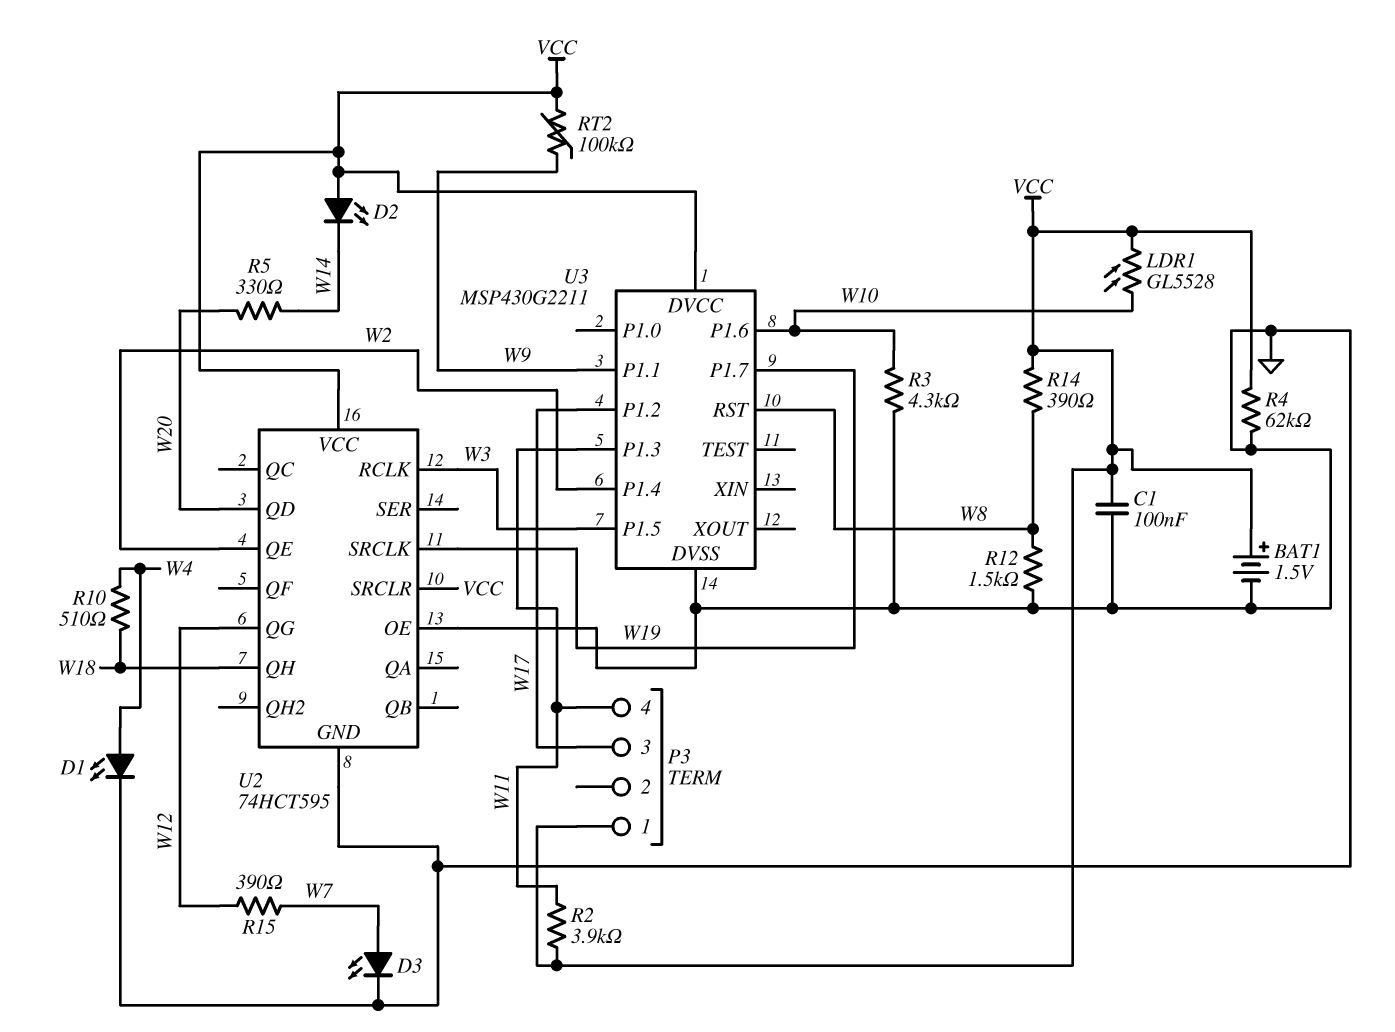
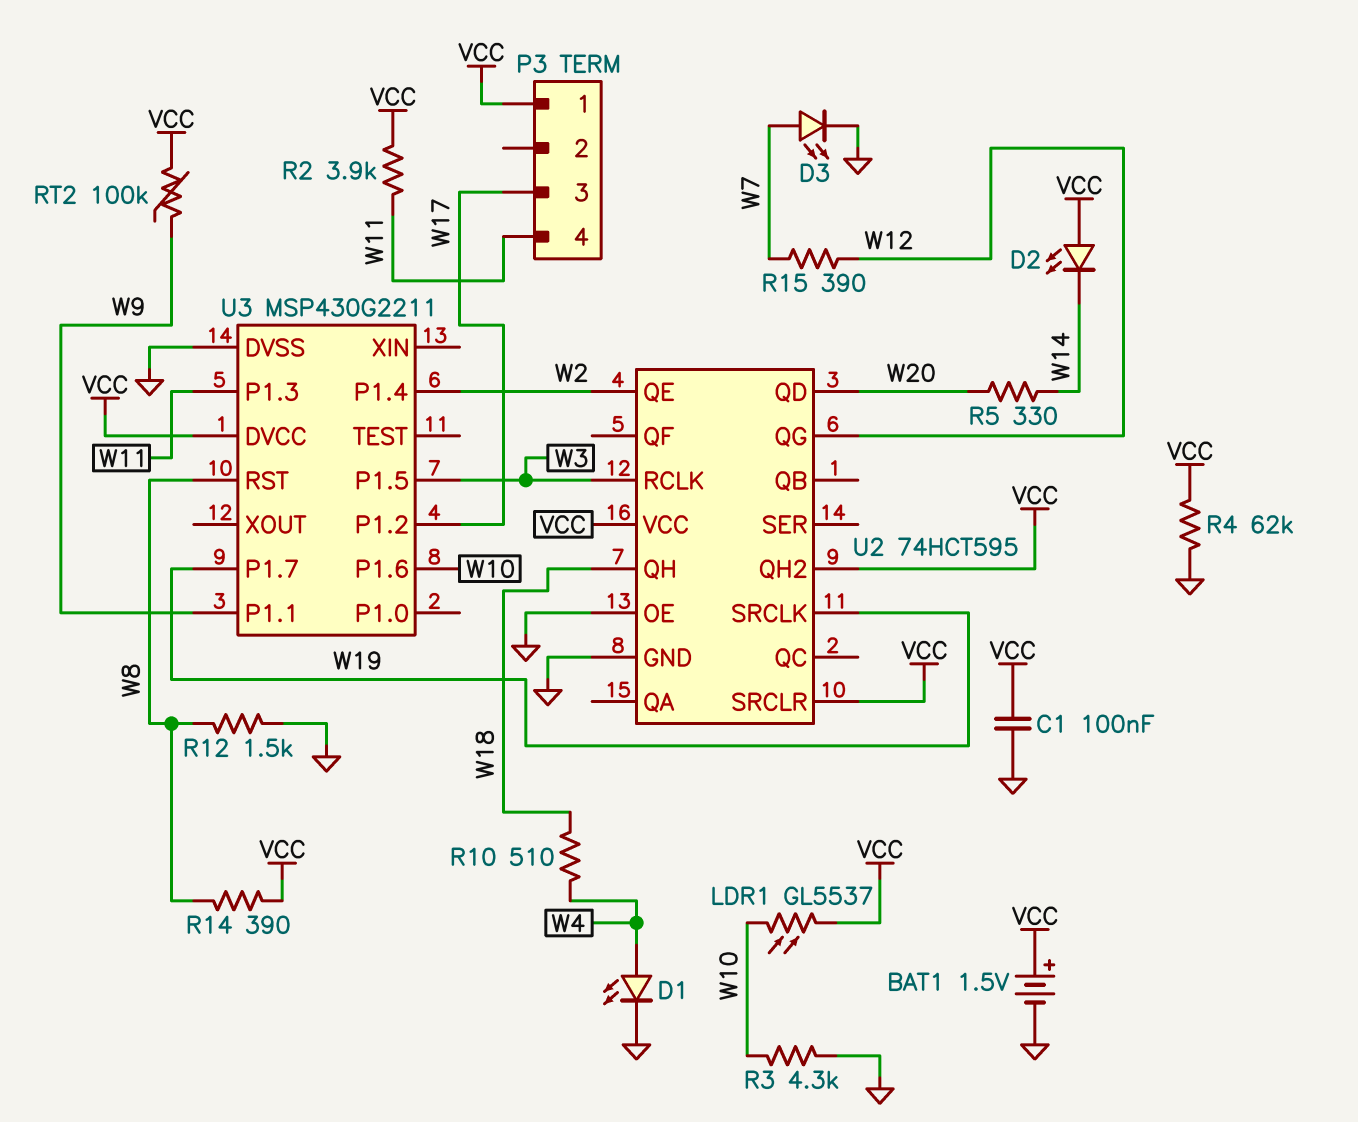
LDR1: GL5528 (VCC, W10) -> GL5537 (VCC, W10)
U2 pin QH2: none -> VCC

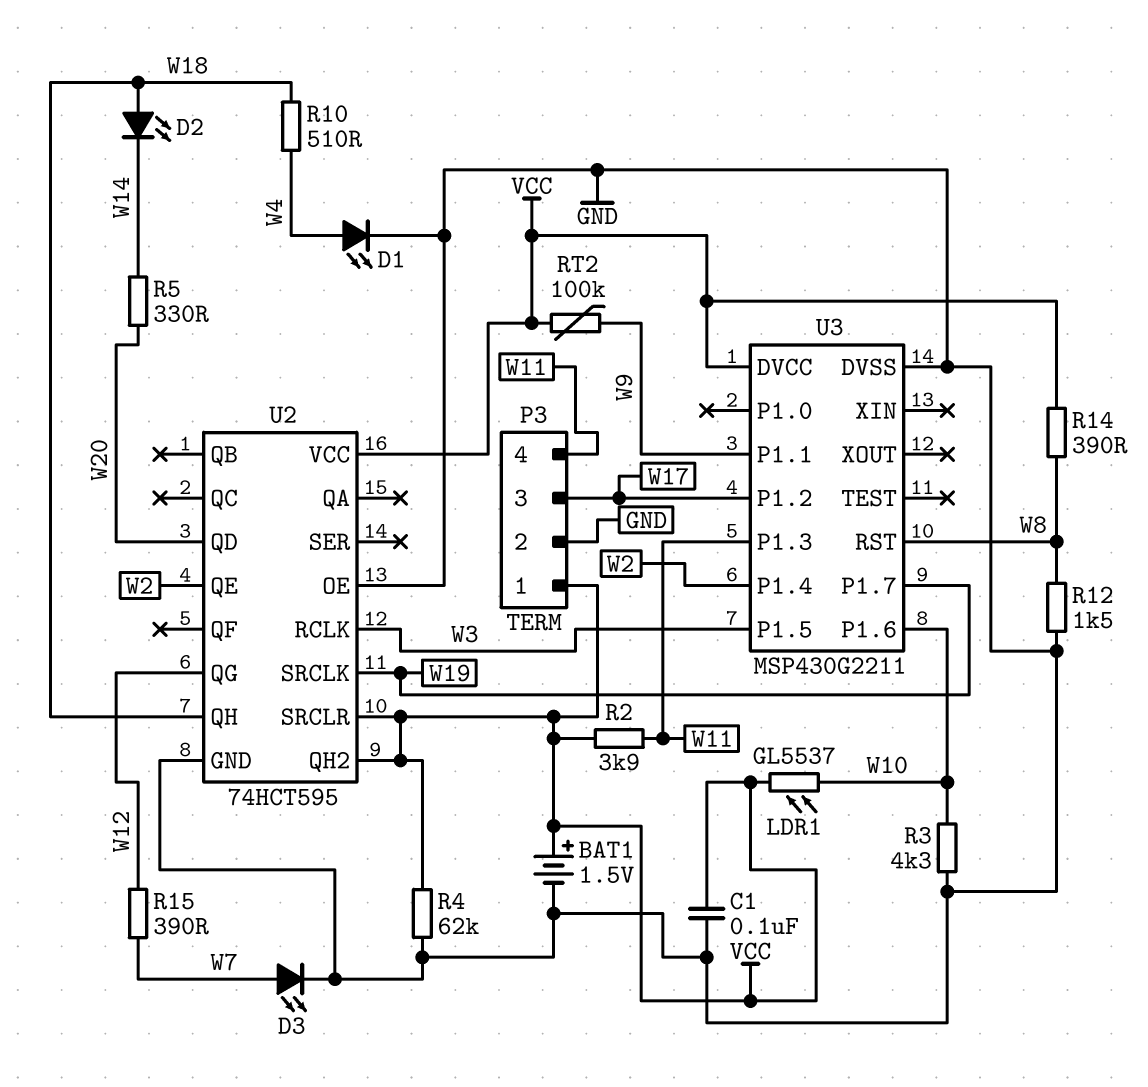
D2: LED (A VCC, K W14) -> LED (A W18, K W14)
P3 pin 2: none -> GND

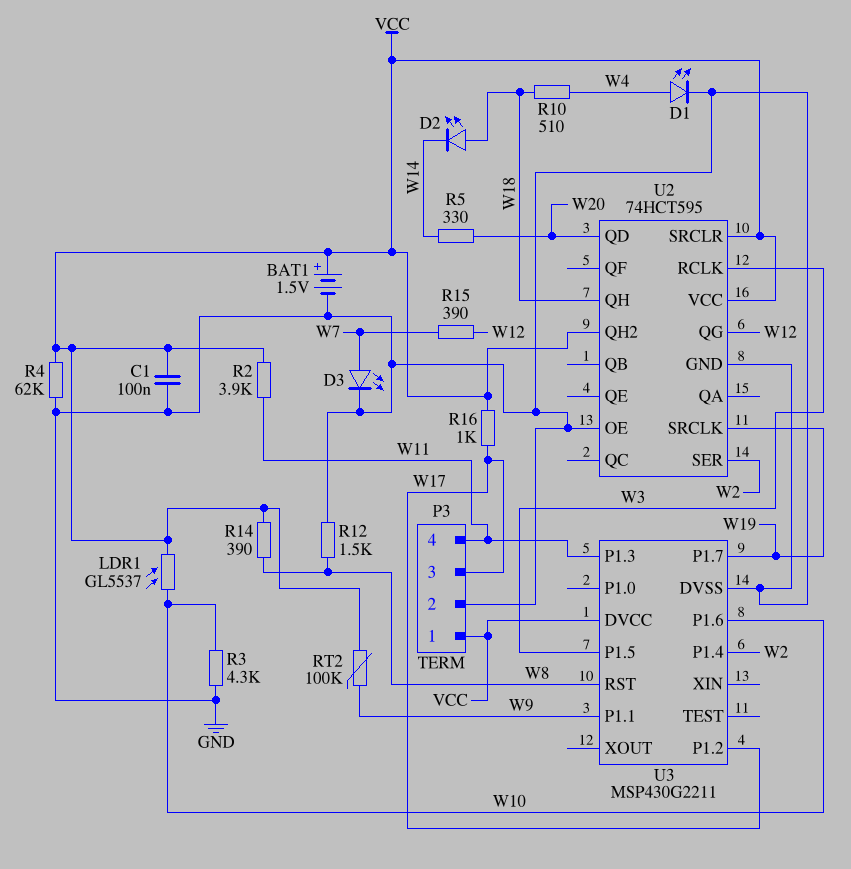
R16: none -> 1k (VCC, W17)
U2 pin QE: W2 -> none
U2 pin SER: none -> W2

